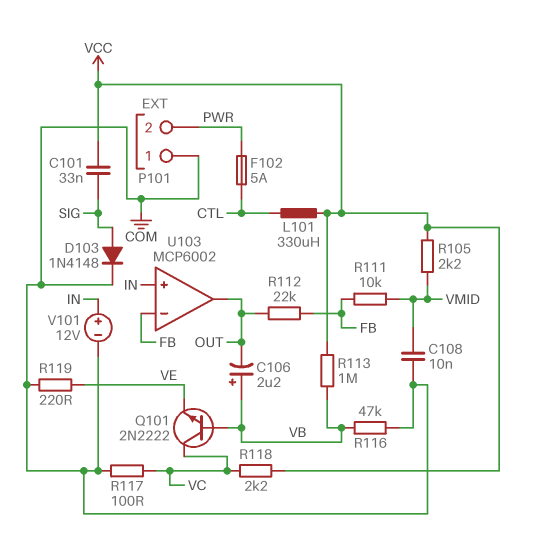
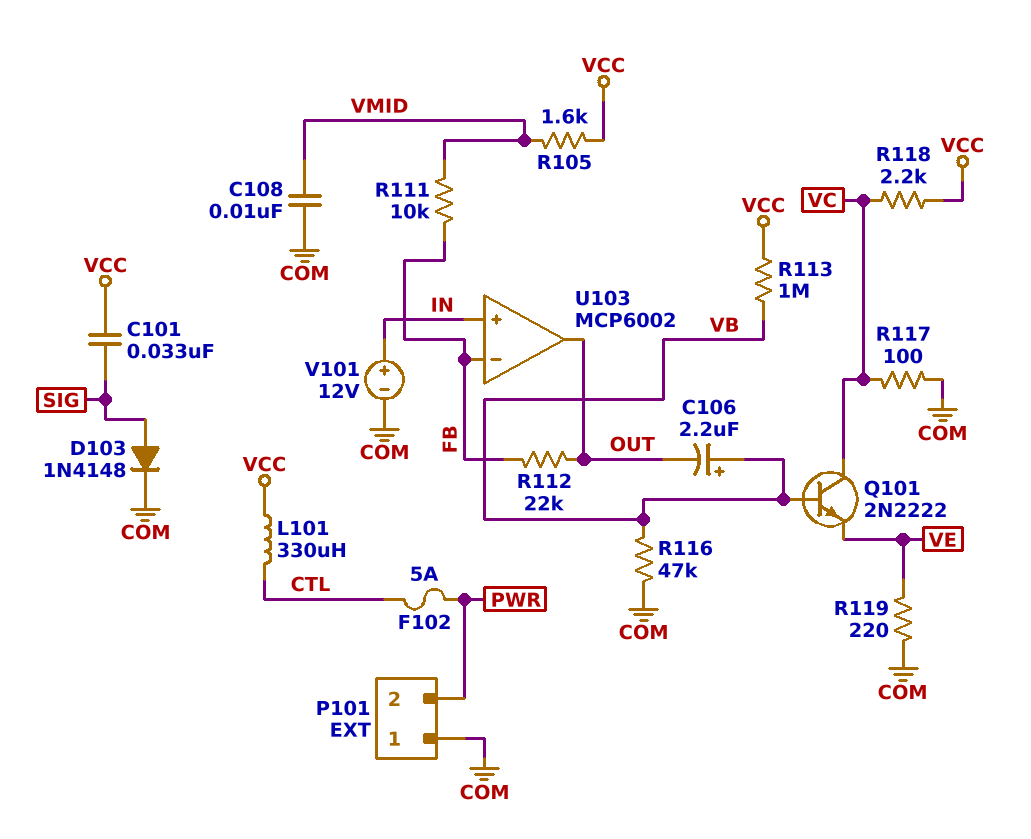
R105: 2.2k (VCC, VMID) -> 1.6k (VCC, VMID)

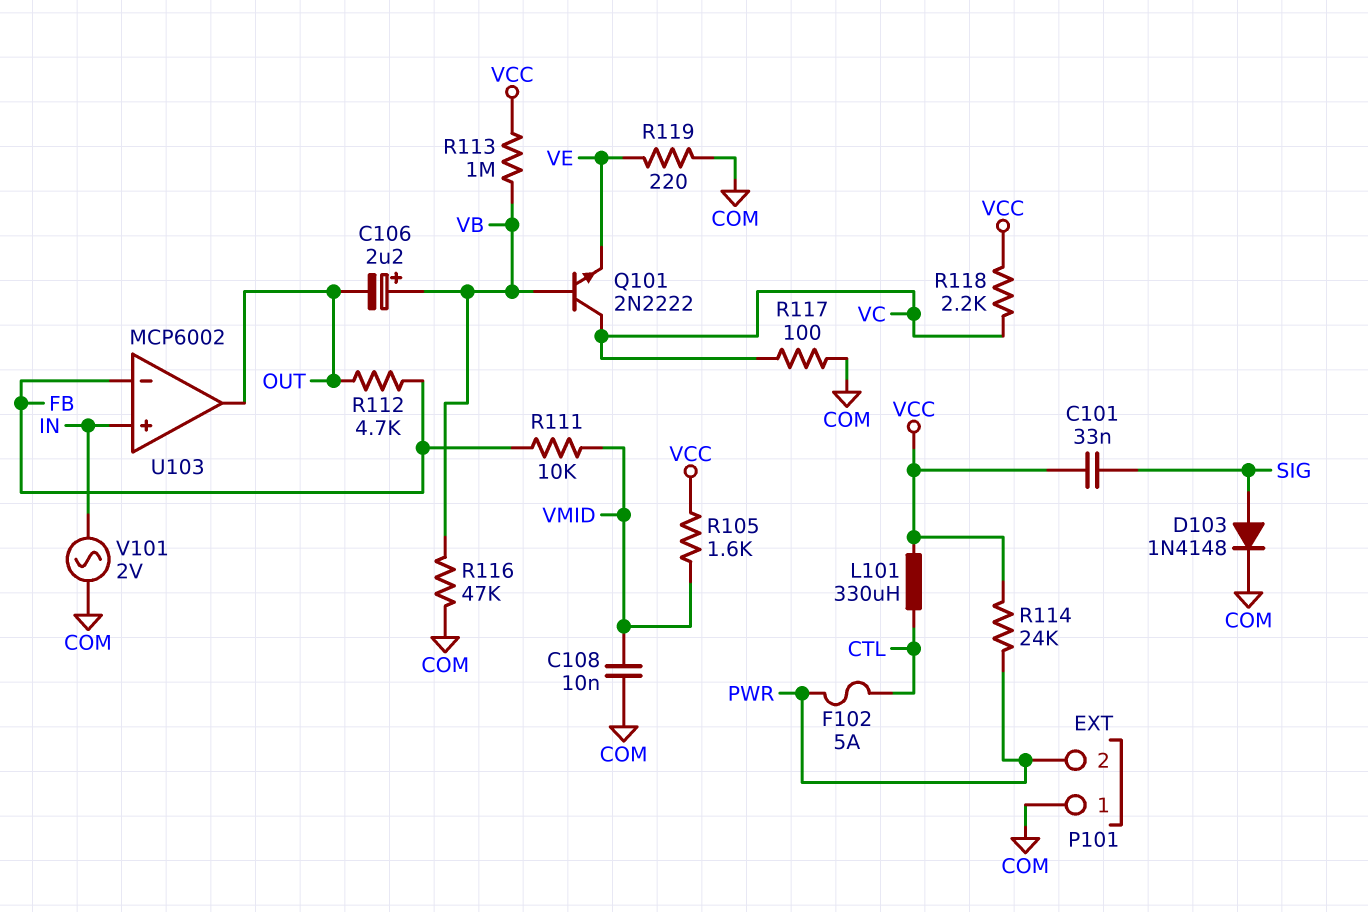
R112: 22k (FB, OUT) -> 4.7k (FB, OUT)
R114: none -> 24k (PWR, VCC)
V101: 12V (plus IN, minus COM) -> AC 2V (COM, IN)

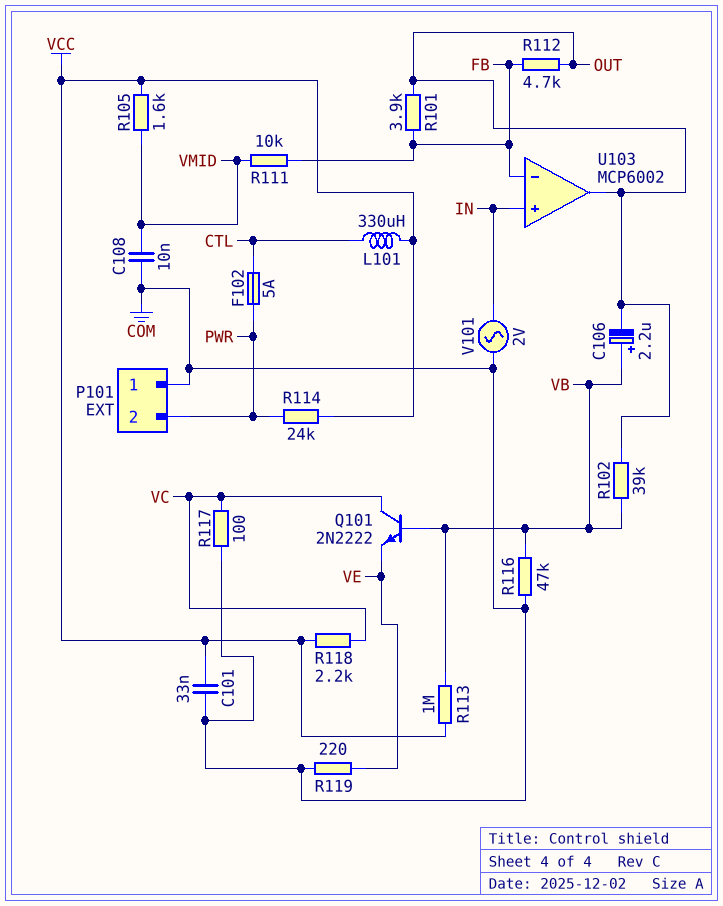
C101: 33nF (SIG, VCC) -> 33nF (COM, VCC)
D103: diode 1N4148 (A SIG, K COM) -> none
R101: none -> 3.9k (FB, OUT)
R102: none -> 39k (OUT, VB)

